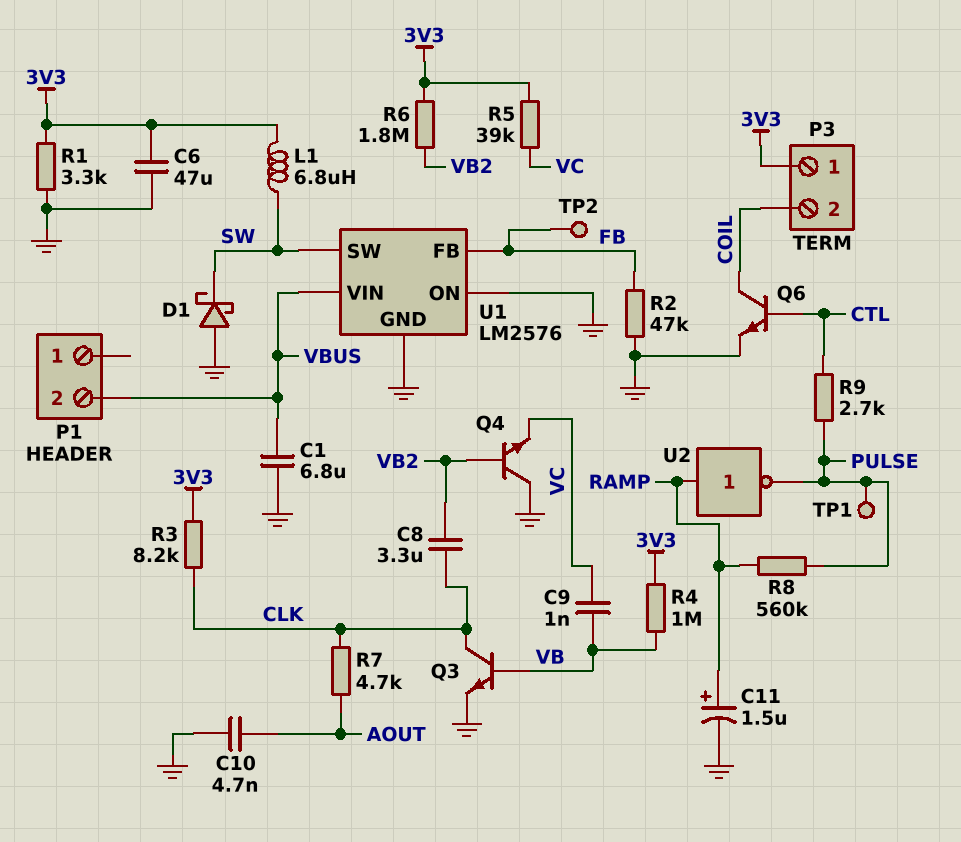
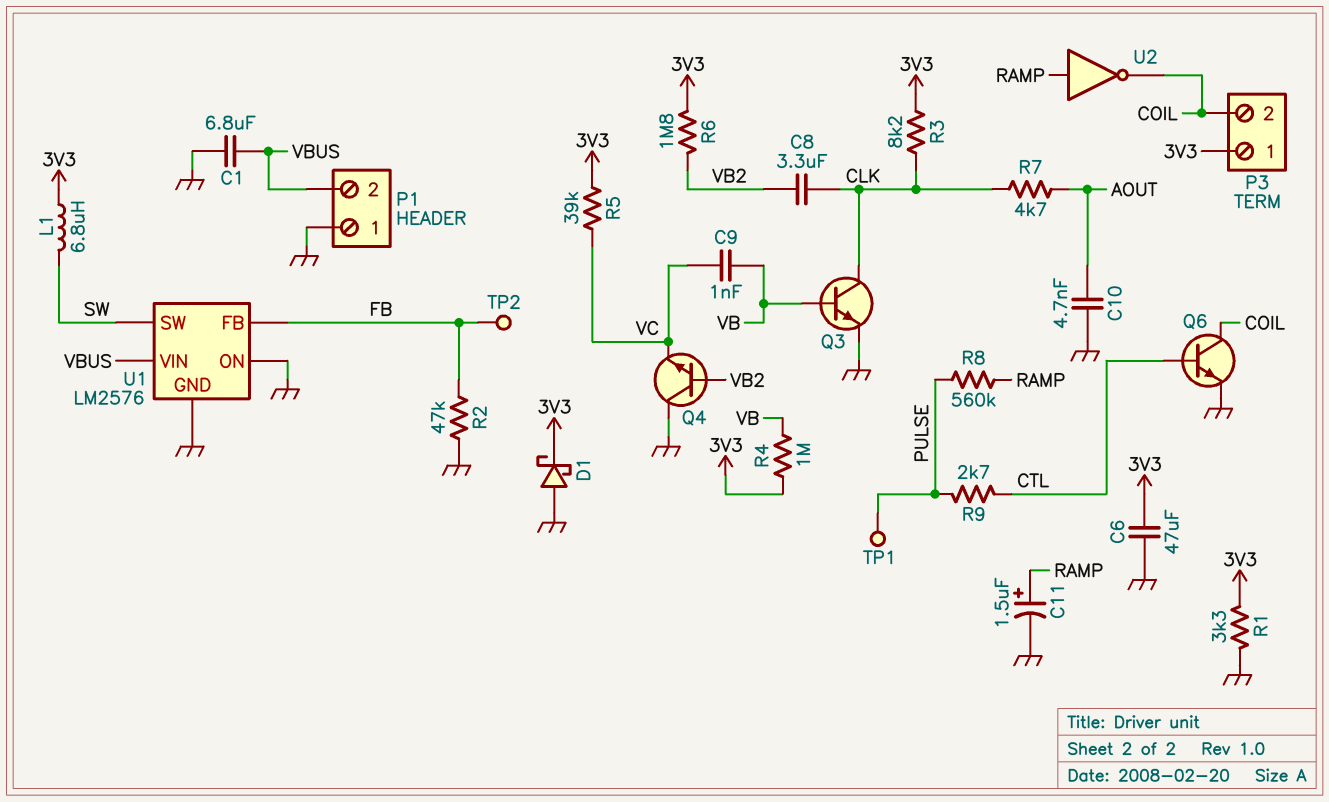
D1: schottky (A GND, K SW) -> schottky (A GND, K 3V3)
P1 pin 1: none -> GND
U2: NOT (in RAMP, out PULSE) -> NOT (in RAMP, out COIL)

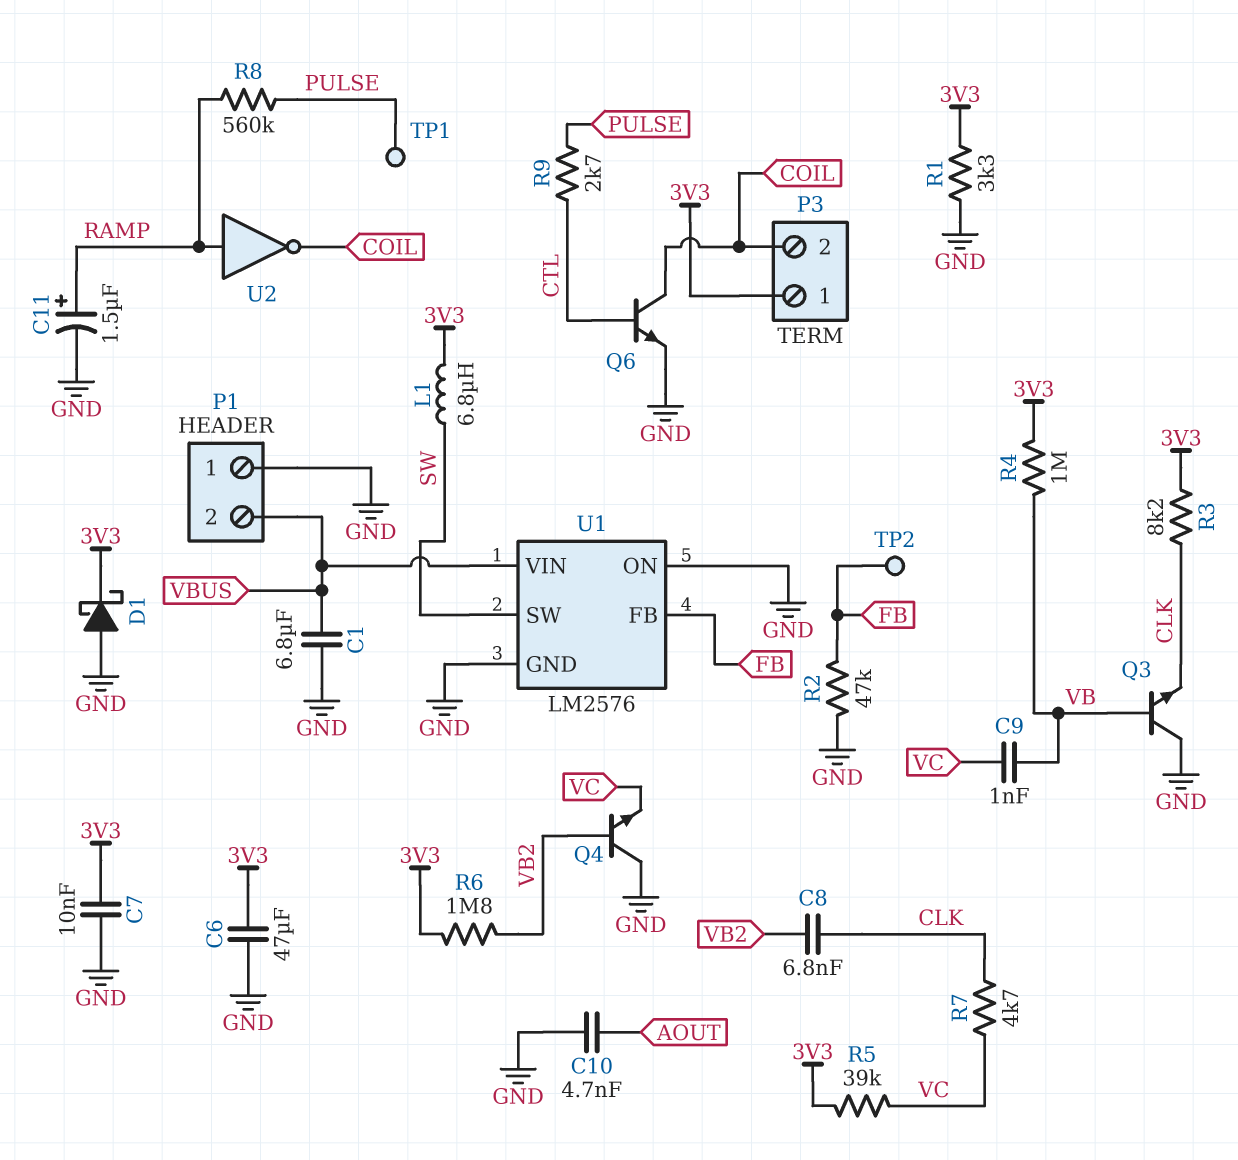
C7: none -> 10nF (3V3, GND)
C8: 3.3uF (CLK, VB2) -> 6.8nF (CLK, VB2)
Q3: NPN (B VB, C CLK, E GND) -> NPN (B VB, C GND, E CLK)
R7: 4.7k (AOUT, CLK) -> 4.7k (CLK, VC)

